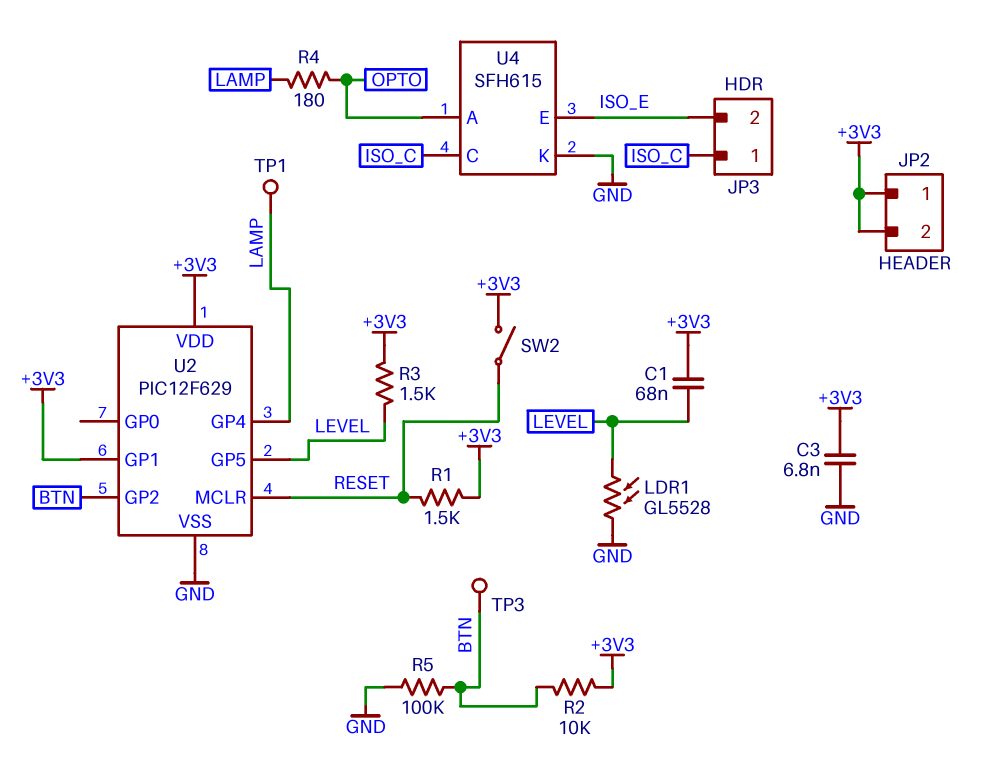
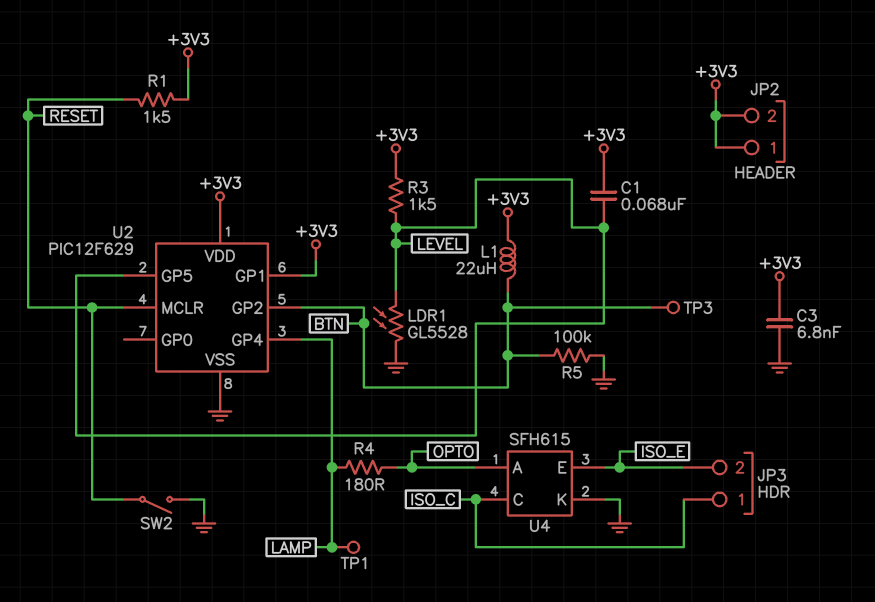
L1: none -> 22uH (+3V3, BTN)
R2: 10k (+3V3, BTN) -> none
SW2: switch (+3V3, RESET) -> switch (GND, RESET)

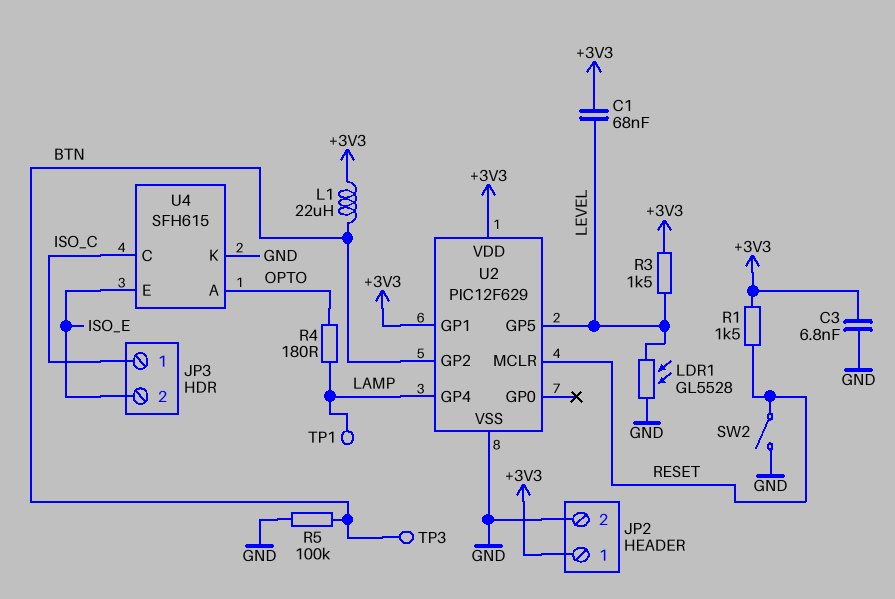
JP2 pin 2: +3V3 -> GND

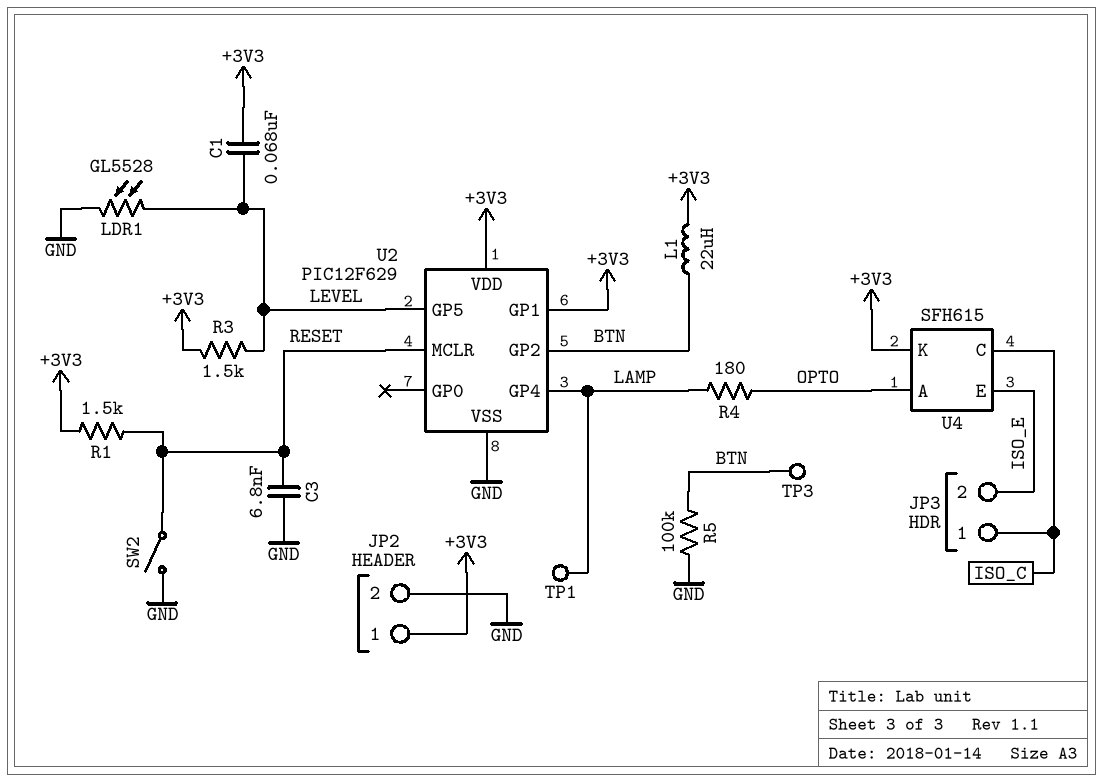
C3: 6.8nF (+3V3, GND) -> 6.8nF (GND, RESET)
U4 pin K: GND -> +3V3

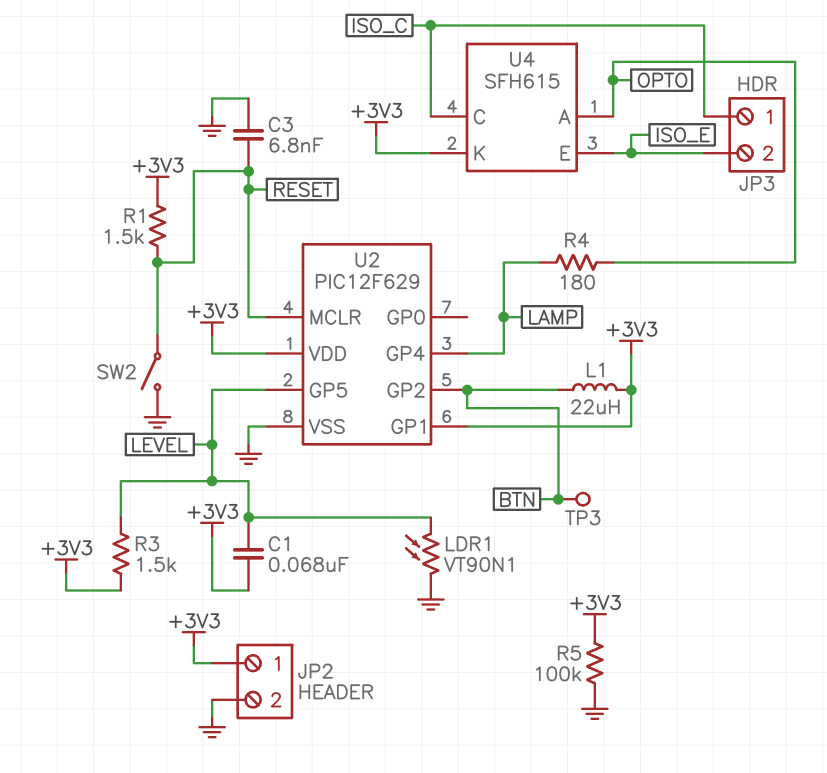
LDR1: GL5528 (GND, LEVEL) -> VT90N1 (GND, LEVEL)
R5: 100k (BTN, GND) -> 100k (+3V3, GND)
TP1: test point (LAMP) -> none

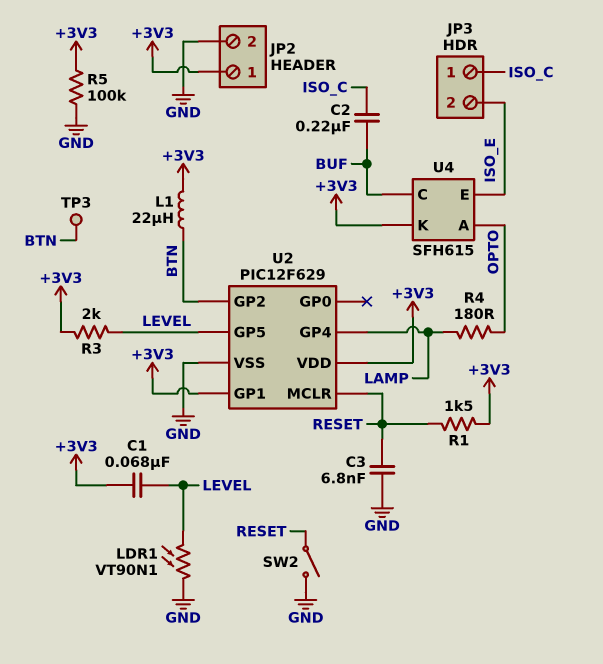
C2: none -> 220nF (BUF, ISO_C)
R3: 1.5k (+3V3, LEVEL) -> 2k (+3V3, LEVEL)
U4 pin C: ISO_C -> BUF

